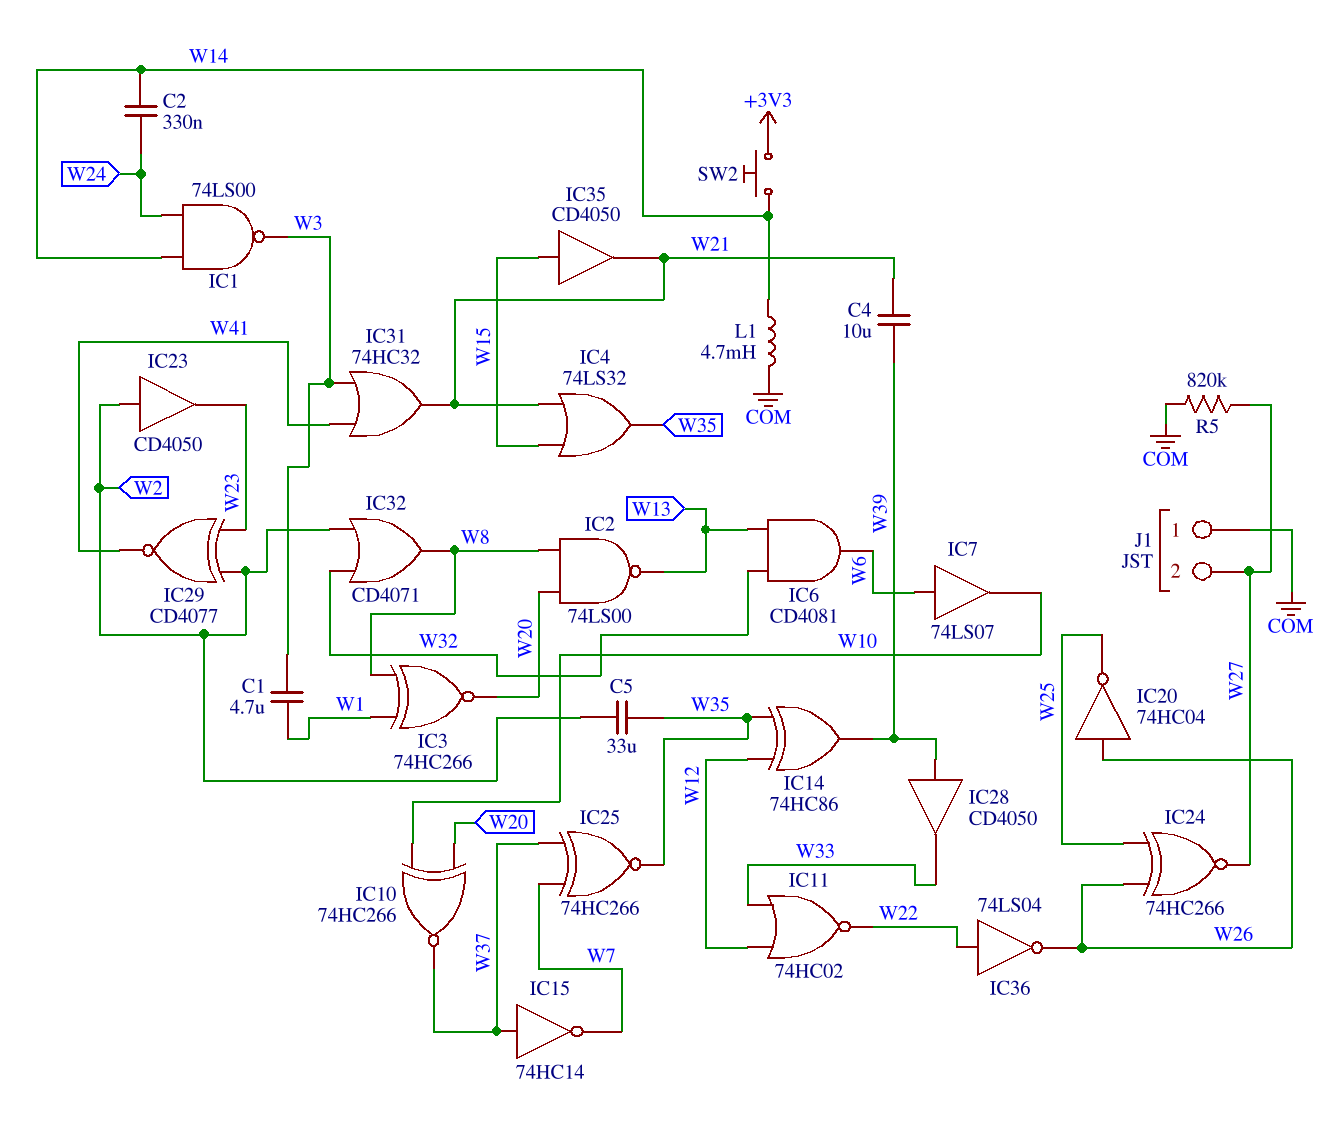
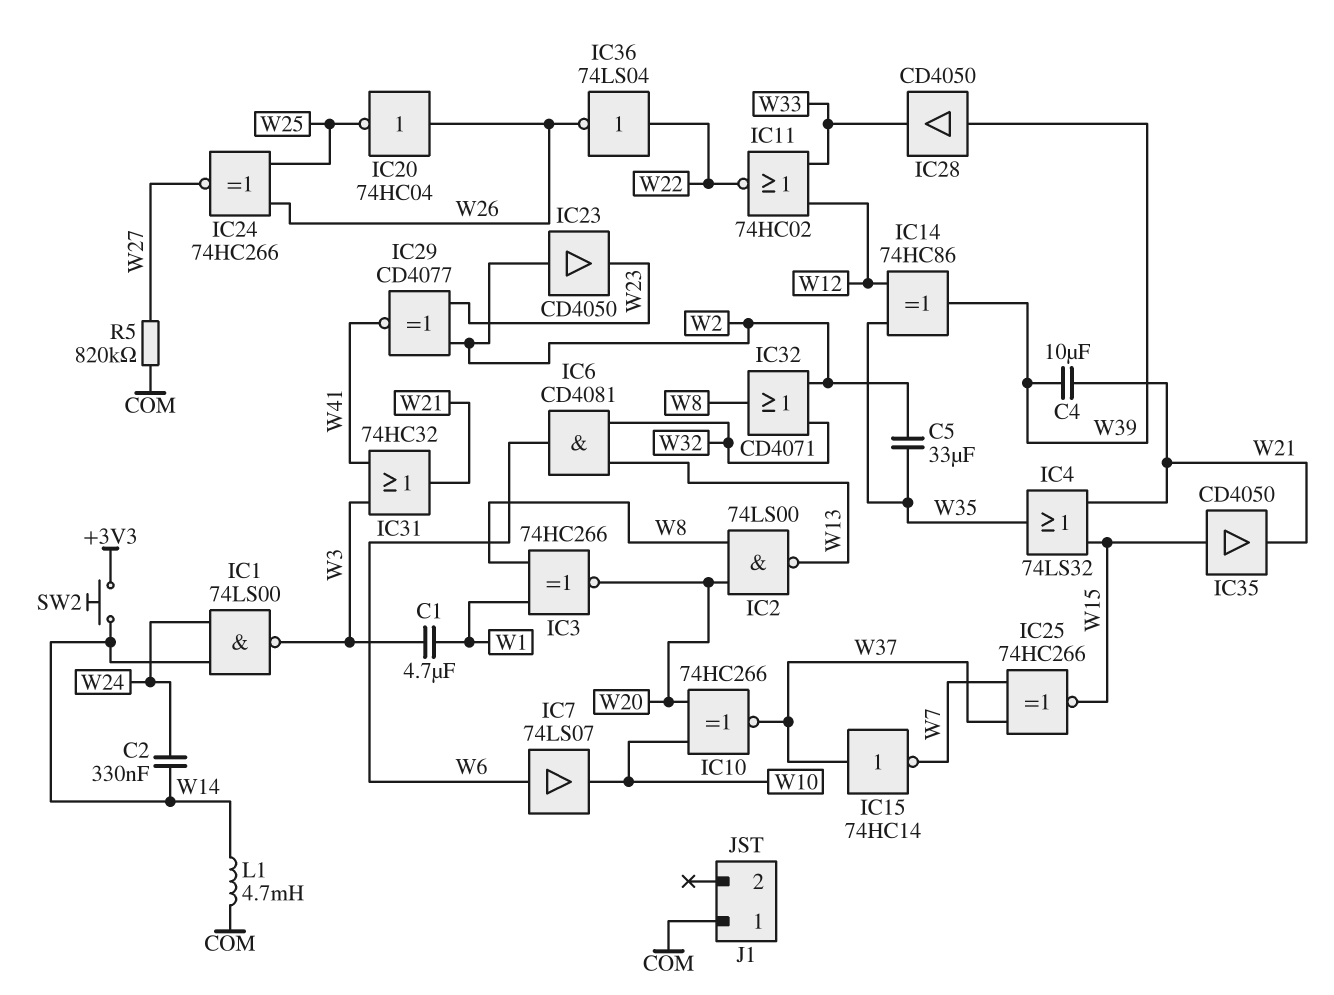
IC25: XNOR 74HC266 (in W7, in W37, out W35) -> XNOR 74HC266 (in W7, in W37, out W15)
J1 pin 2: W27 -> none

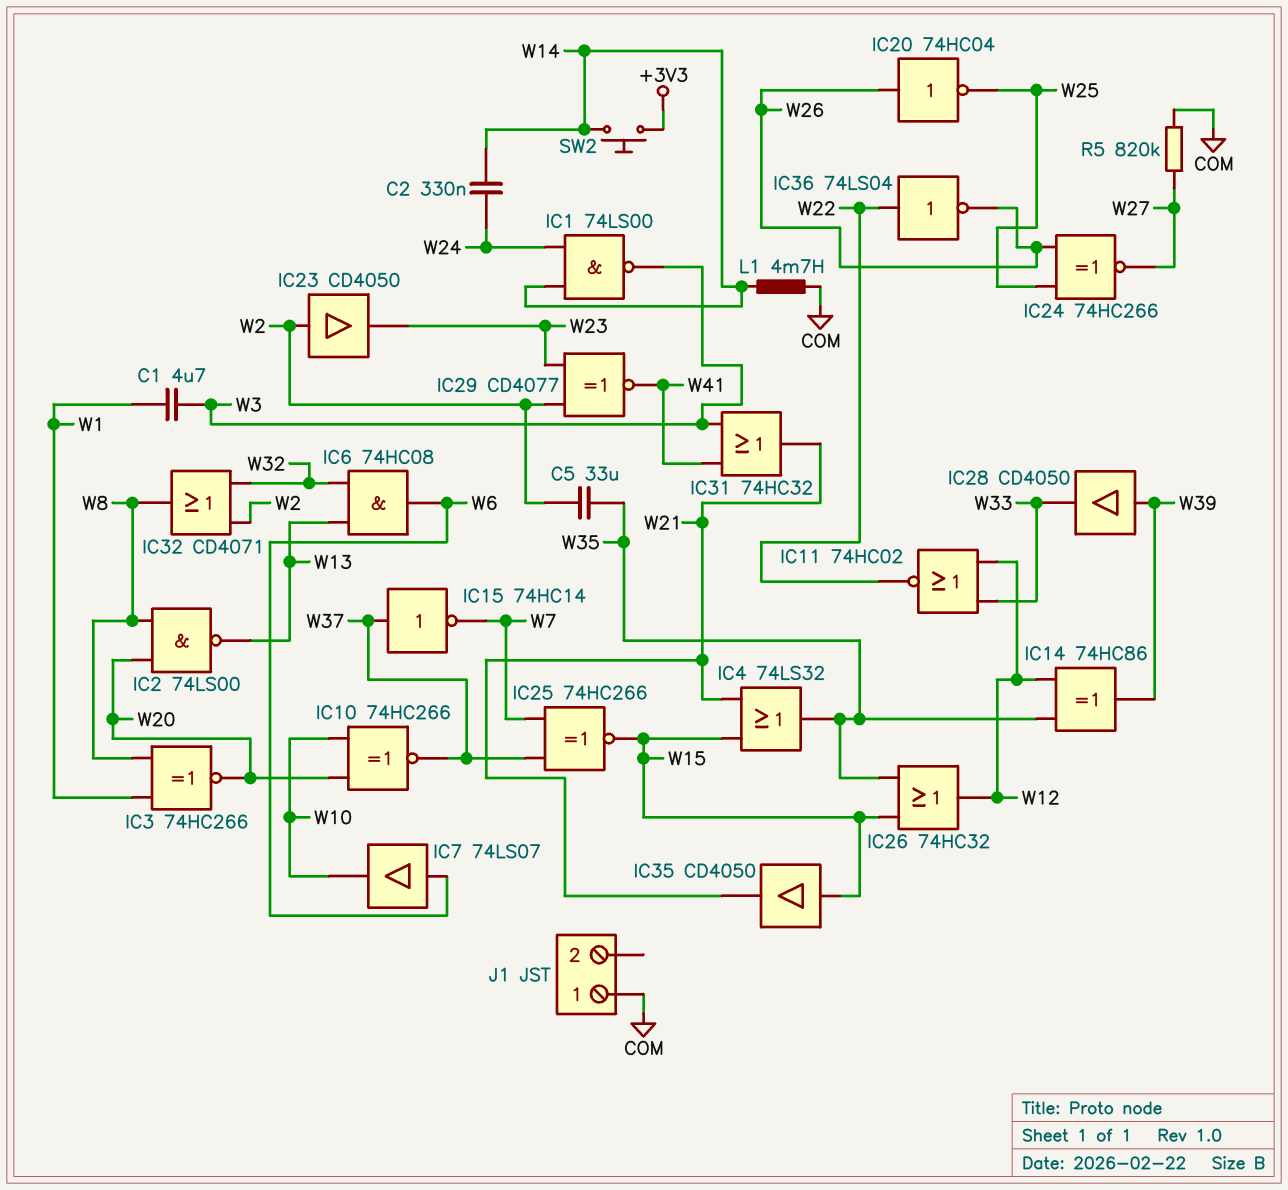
C4: 10uF (W21, W39) -> none
IC6: AND CD4081 (in W13, in W32, out W6) -> AND 74HC08 (in W13, in W32, out W6)
IC26: none -> OR 74HC32 (in W15, in W35, out W12)

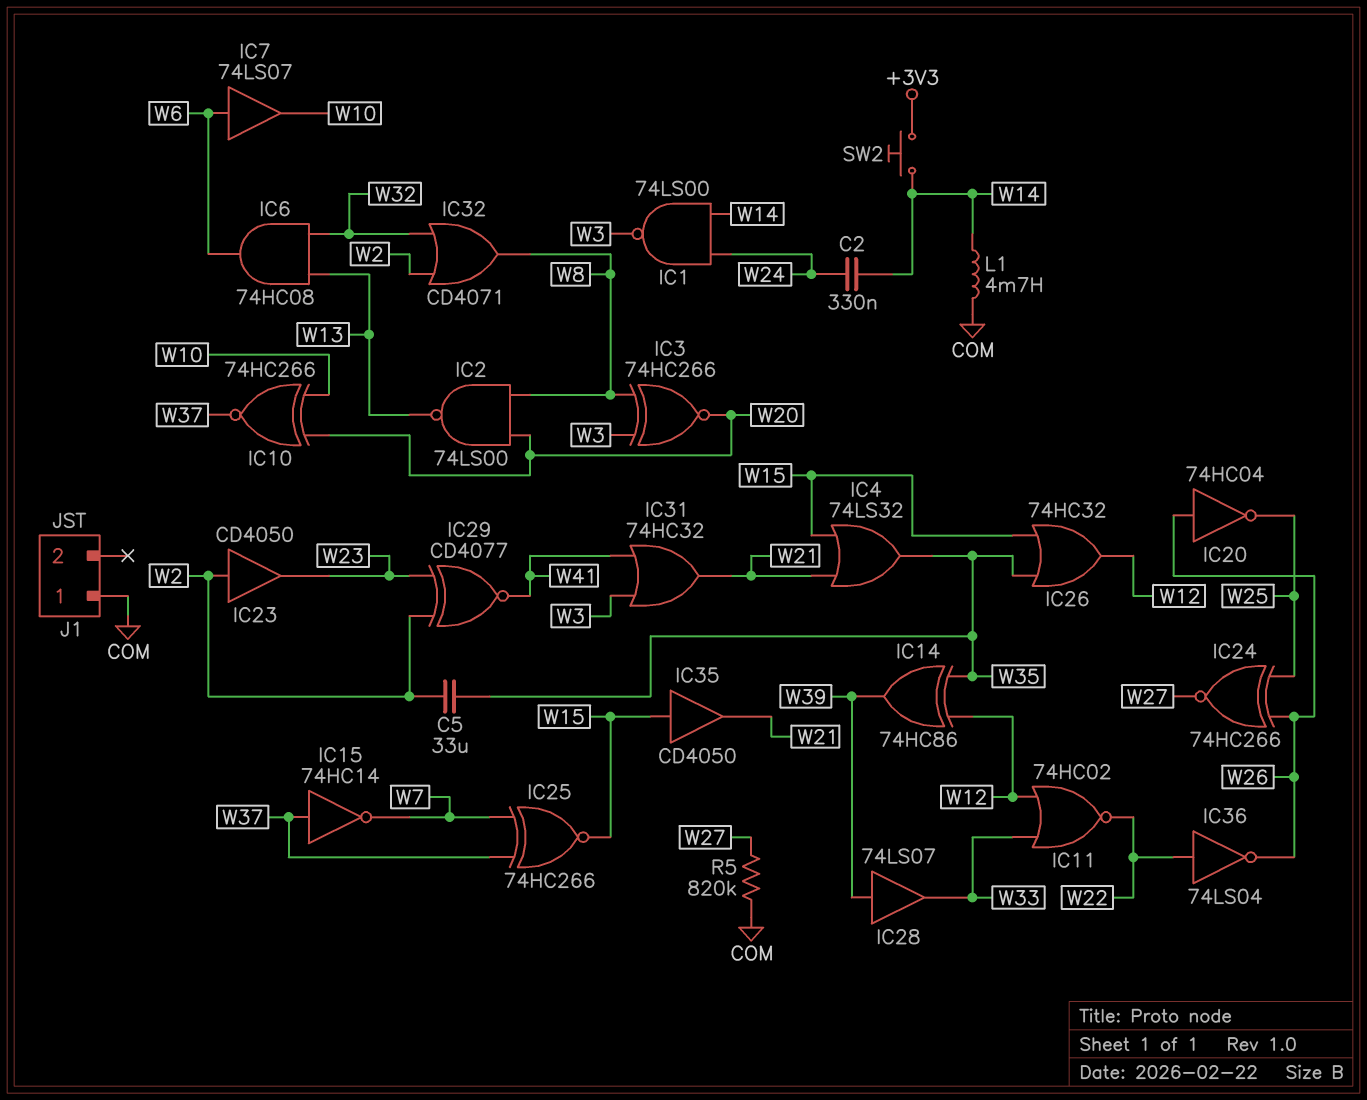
C1: 4.7uF (W1, W3) -> none
IC3: XNOR 74HC266 (in W1, in W8, out W20) -> XNOR 74HC266 (in W3, in W8, out W20)
IC28: buffer CD4050 (in W39, out W33) -> buffer 74LS07 (in W39, out W33)

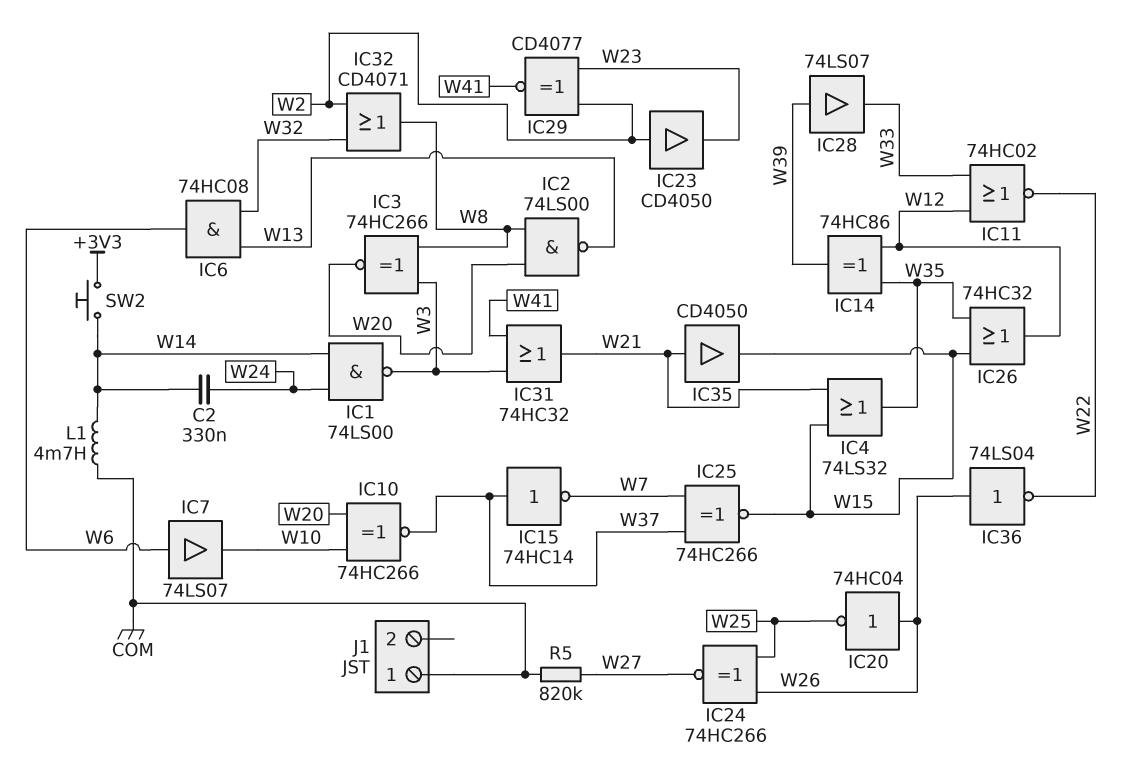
C5: 33uF (W2, W35) -> none
IC35: buffer CD4050 (in W15, out W21) -> buffer CD4050 (in W21, out W15)
IC36: NOT 74LS04 (in W22, out W26) -> NOT 74LS04 (in W26, out W22)

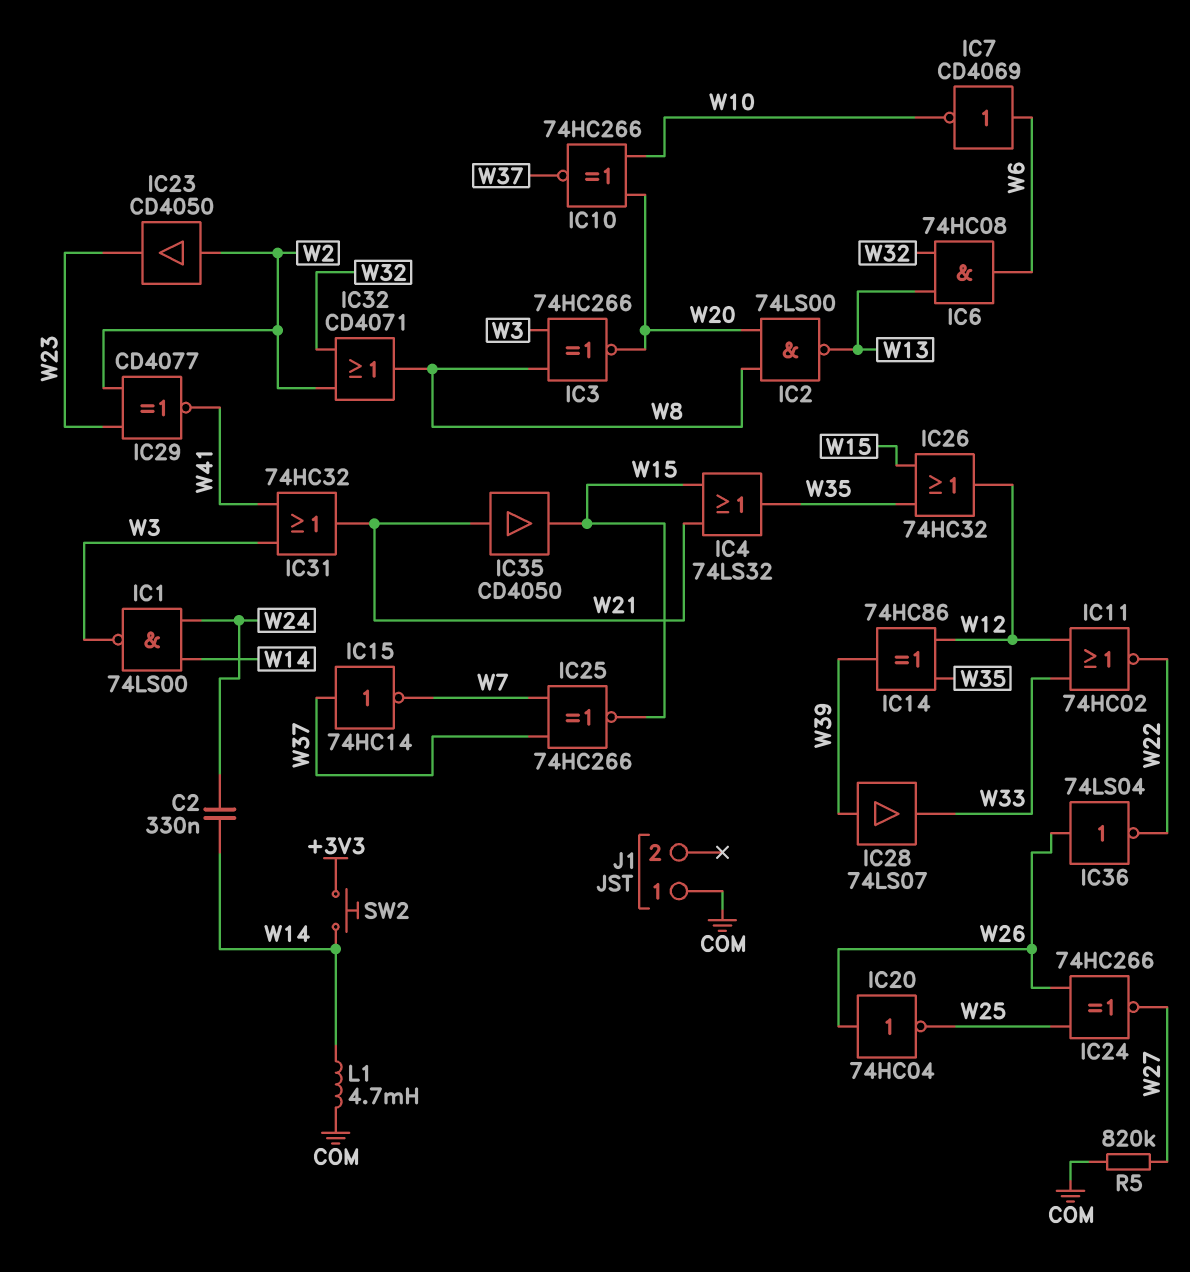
IC7: buffer 74LS07 (in W6, out W10) -> NOT CD4069 (in W6, out W10)

